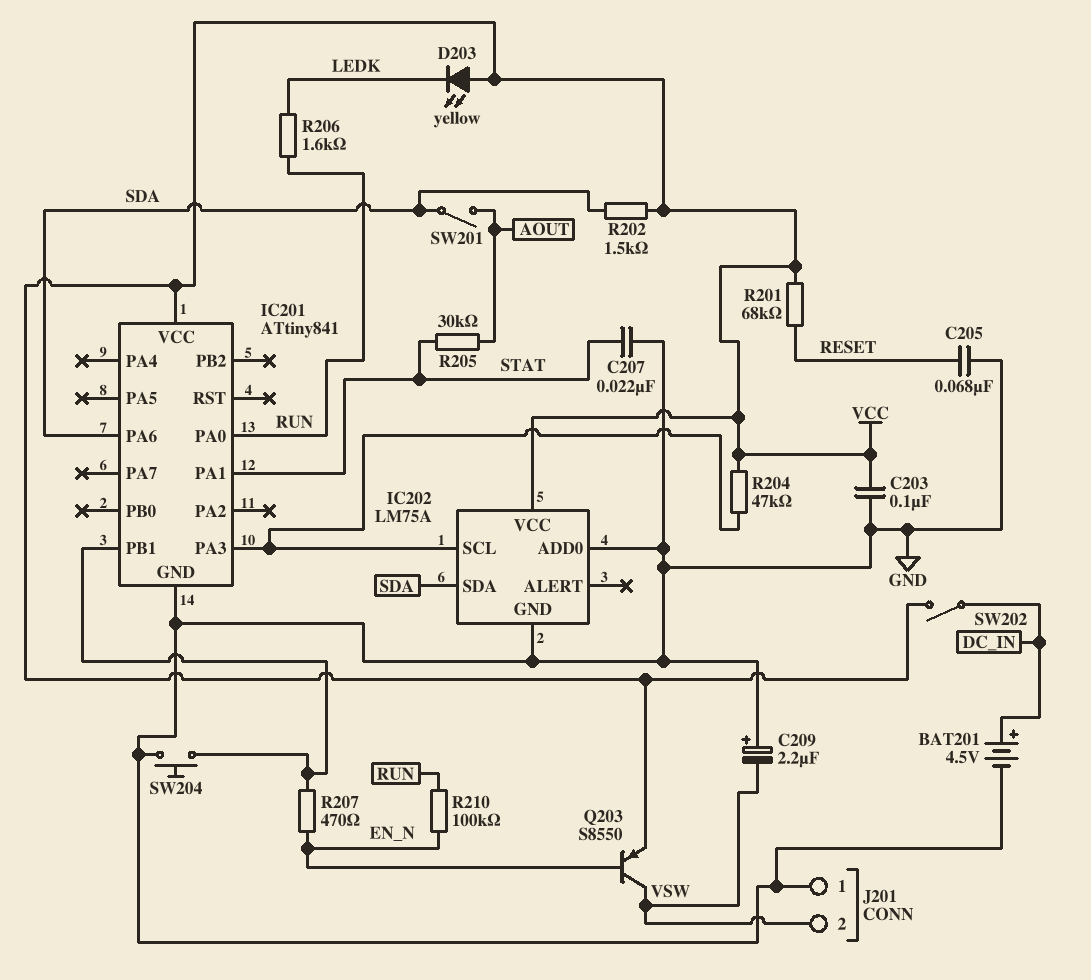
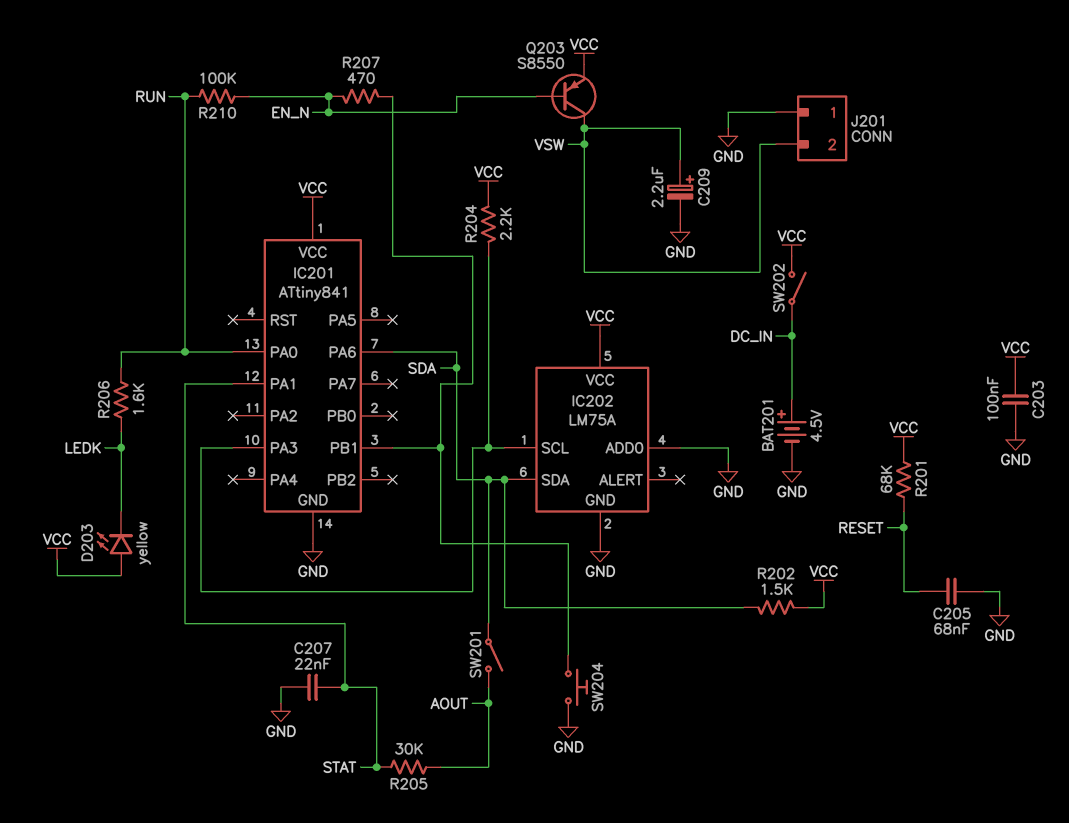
C209: 2.2uF (plus GND, minus VSW) -> 2.2uF (plus VSW, minus GND)
R204: 47k (IC201/PA3, VCC) -> 2.2k (IC201/PA3, VCC)

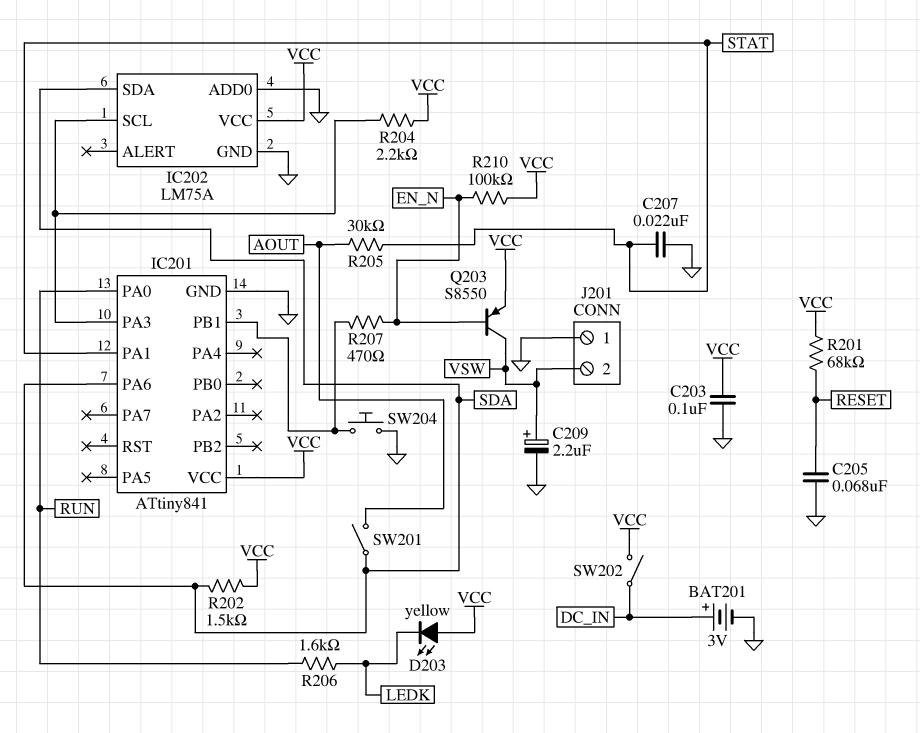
BAT201: 4.5V (plus DC_IN, minus GND) -> 3V (plus DC_IN, minus GND)
R210: 100k (EN_N, RUN) -> 100k (EN_N, VCC)

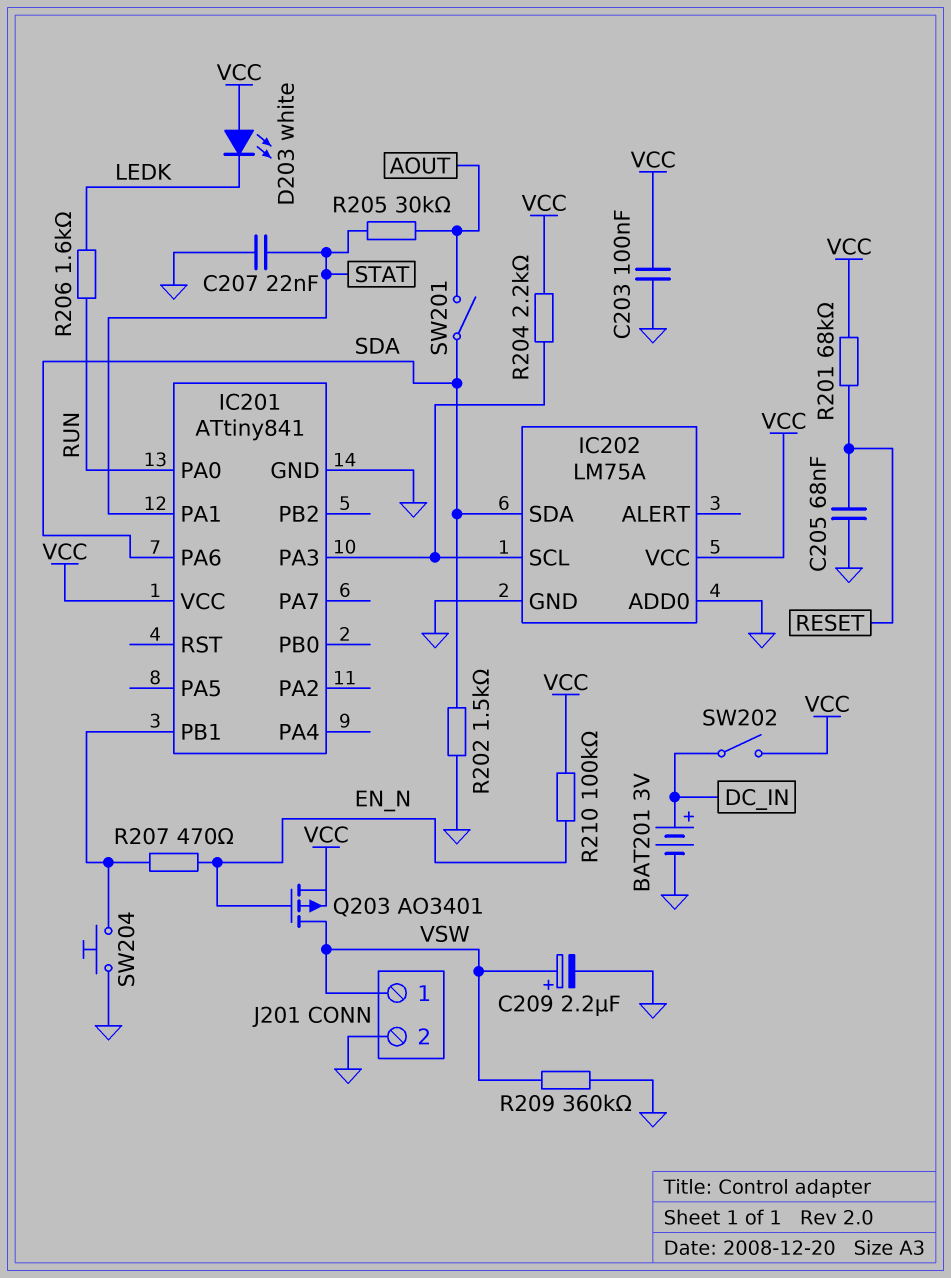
D203: LED yellow (A VCC, K LEDK) -> LED white (A VCC, K LEDK)
J201 pin 1: GND -> VSW
J201 pin 2: VSW -> GND
Q203: PNP S8550 (B EN_N, C VSW, E VCC) -> PMOS AO3401 (G EN_N, D VSW, S VCC)
R202: 1.5k (SDA, VCC) -> 1.5k (GND, SDA)
R209: none -> 360k (GND, VSW)

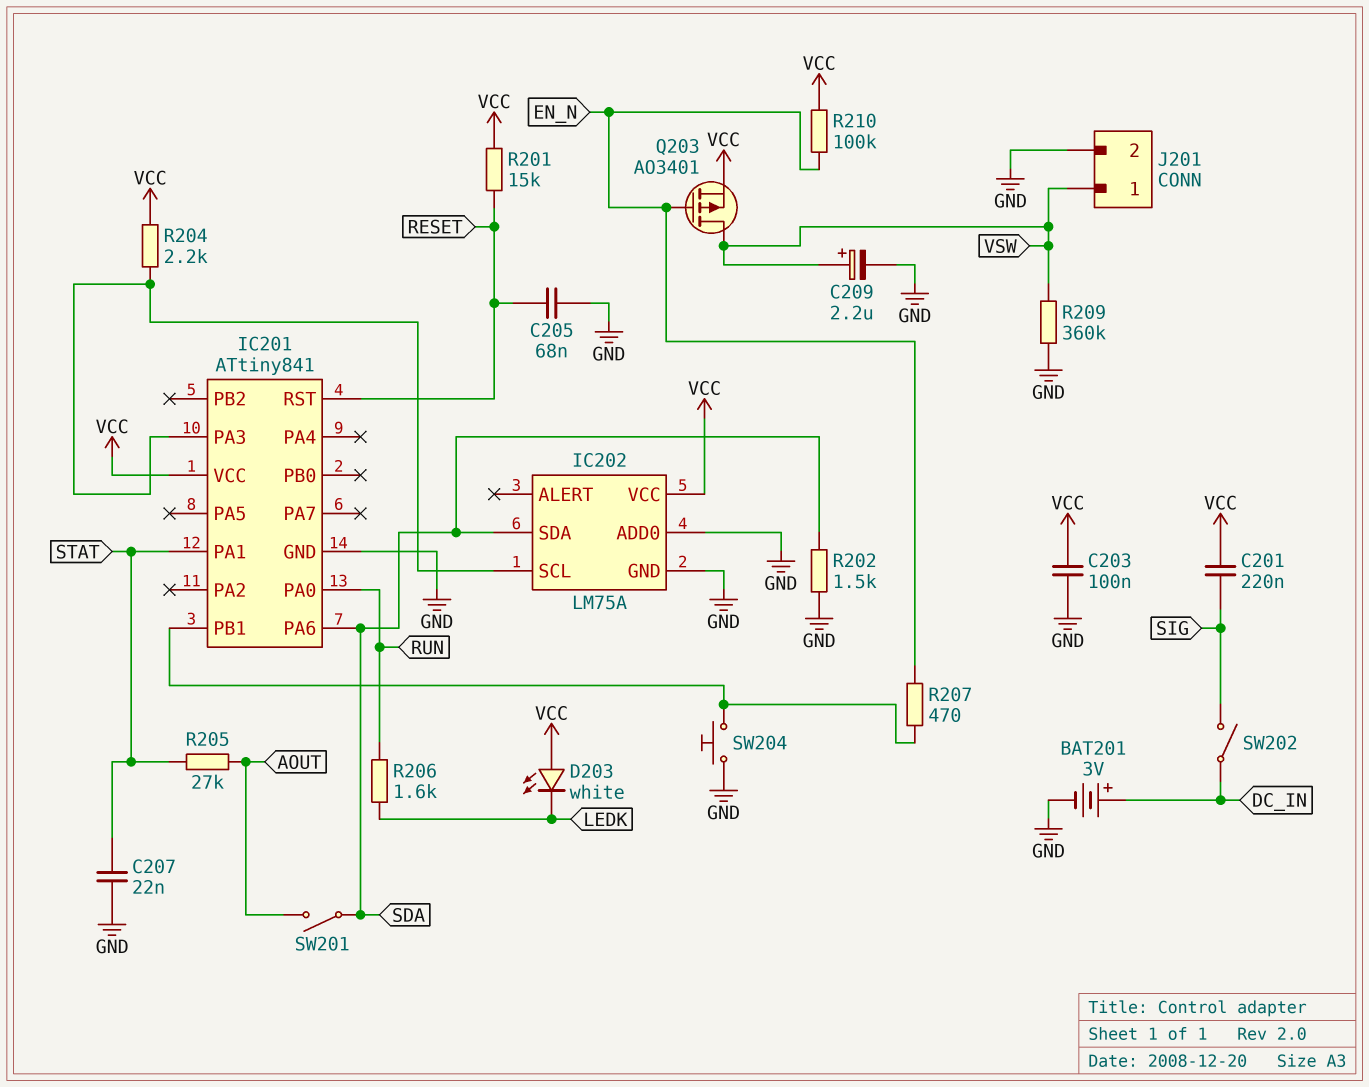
C201: none -> 220nF (SIG, VCC)
IC201 pin RST: none -> RESET
R201: 68k (RESET, VCC) -> 15k (RESET, VCC)
R205: 30k (AOUT, STAT) -> 27k (AOUT, STAT)
SW202: switch (DC_IN, VCC) -> switch (DC_IN, SIG)

